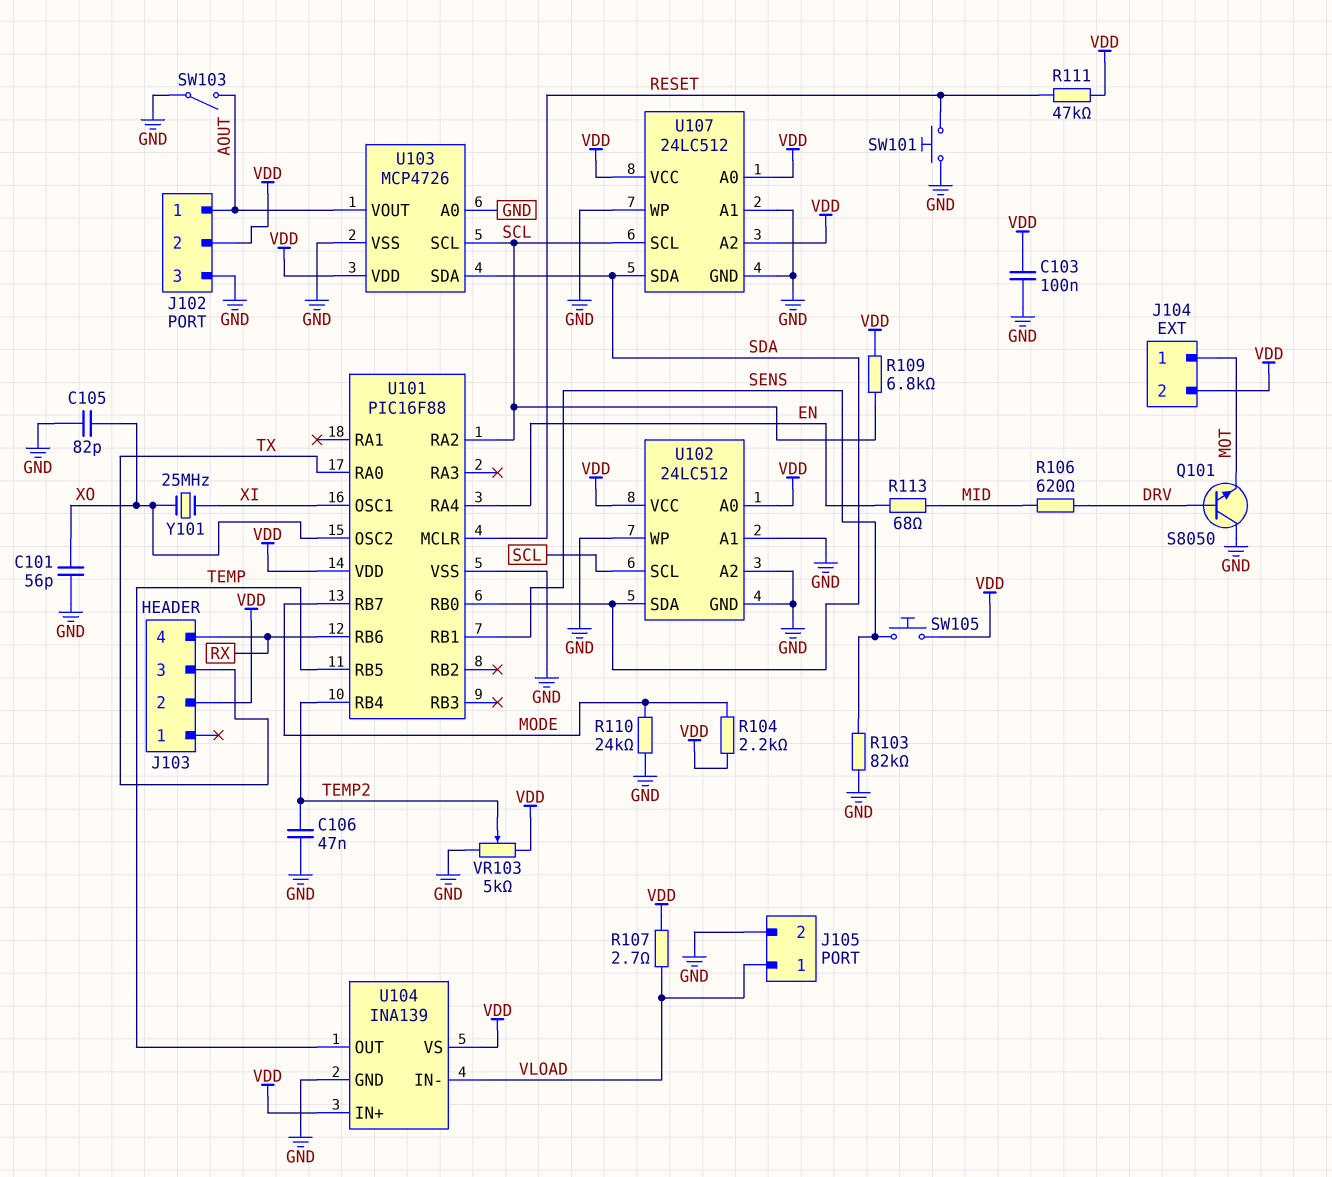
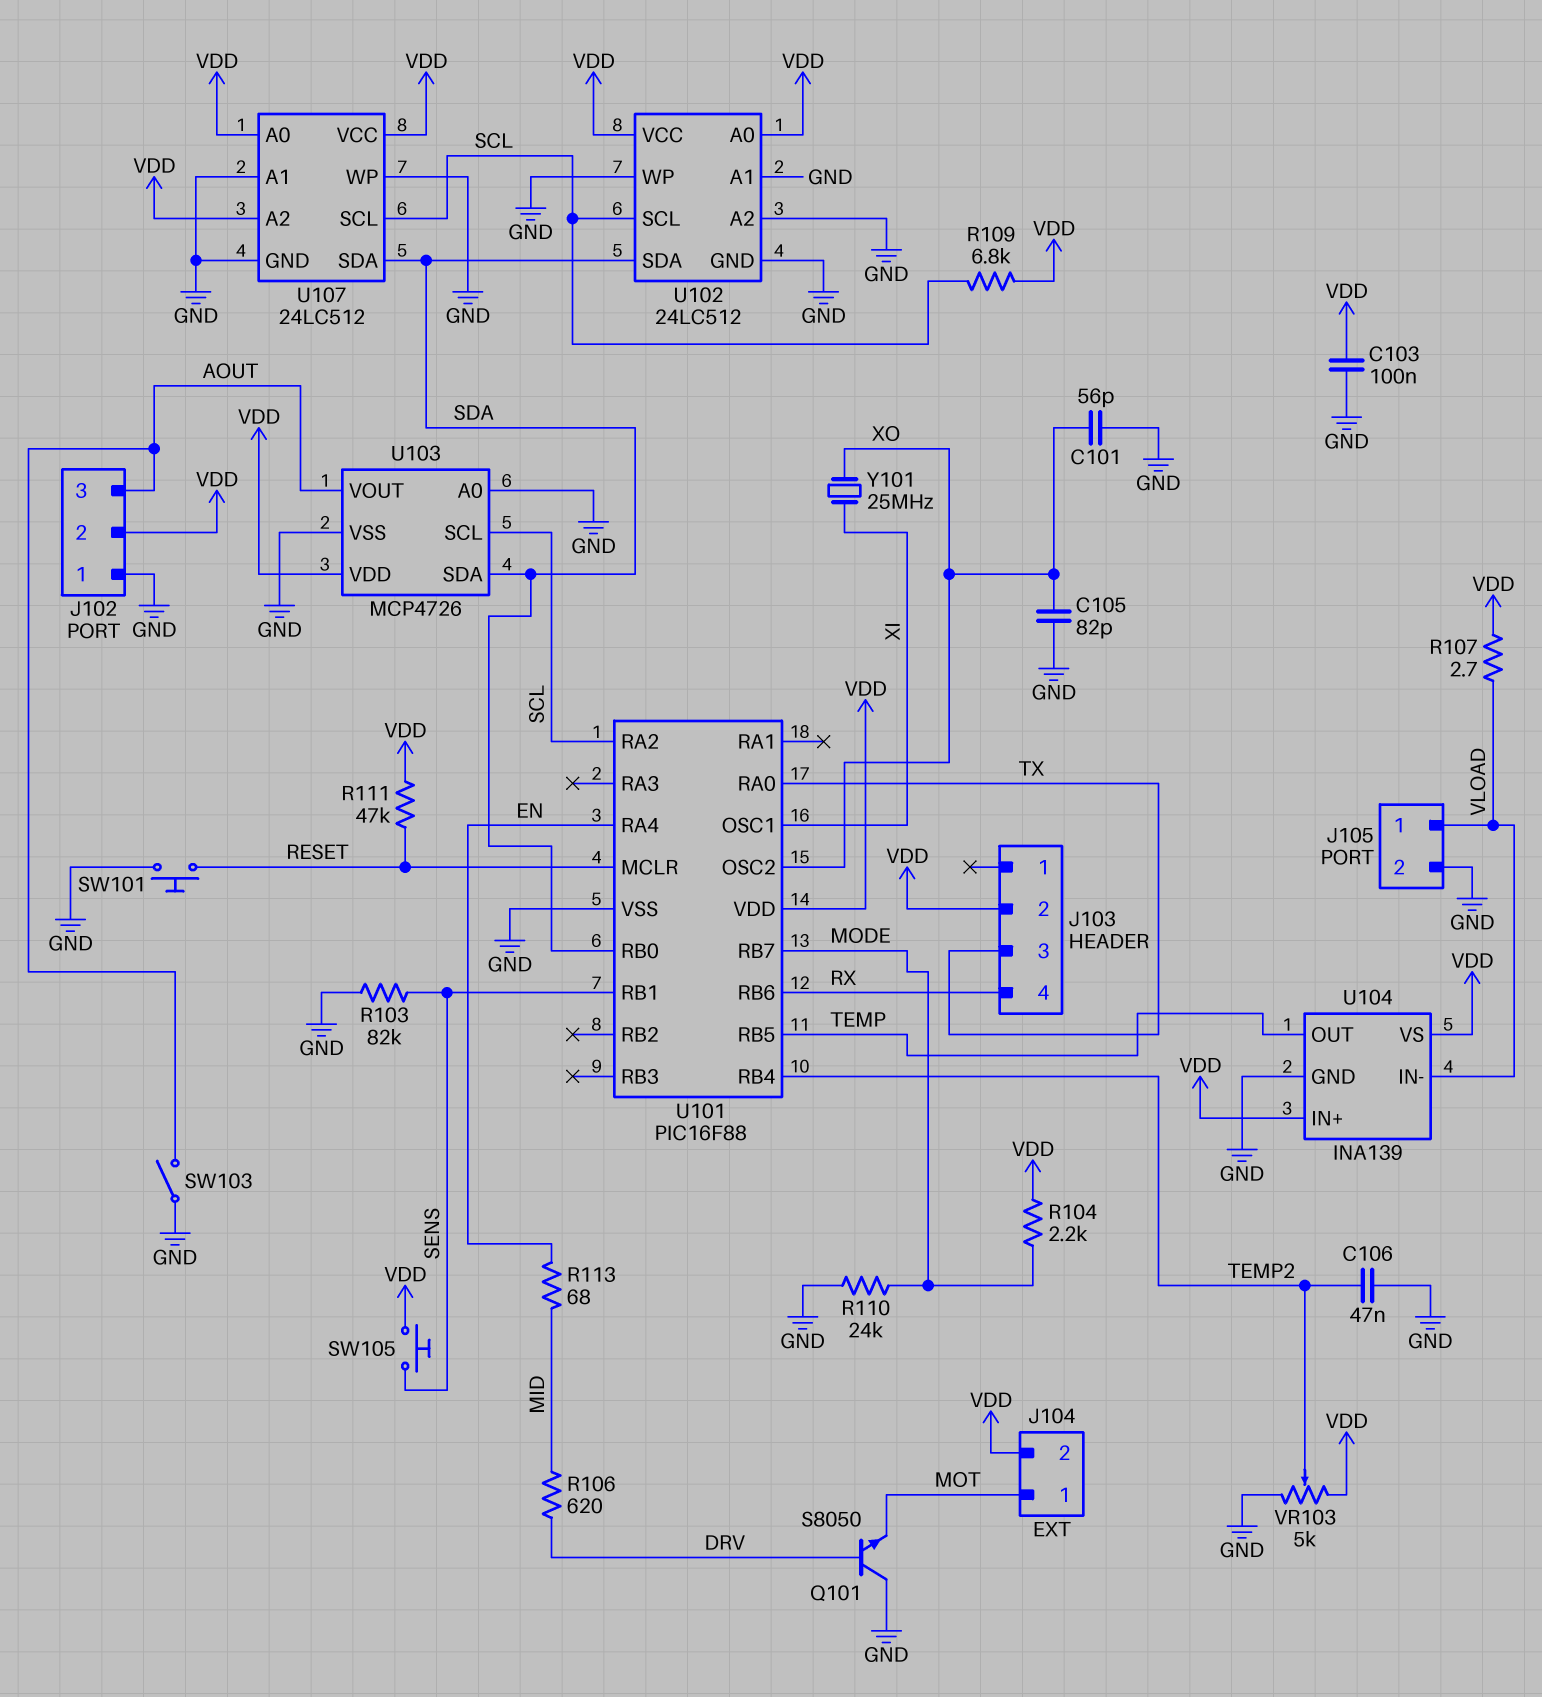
J102 pin 1: AOUT -> GND
J102 pin 3: GND -> AOUT

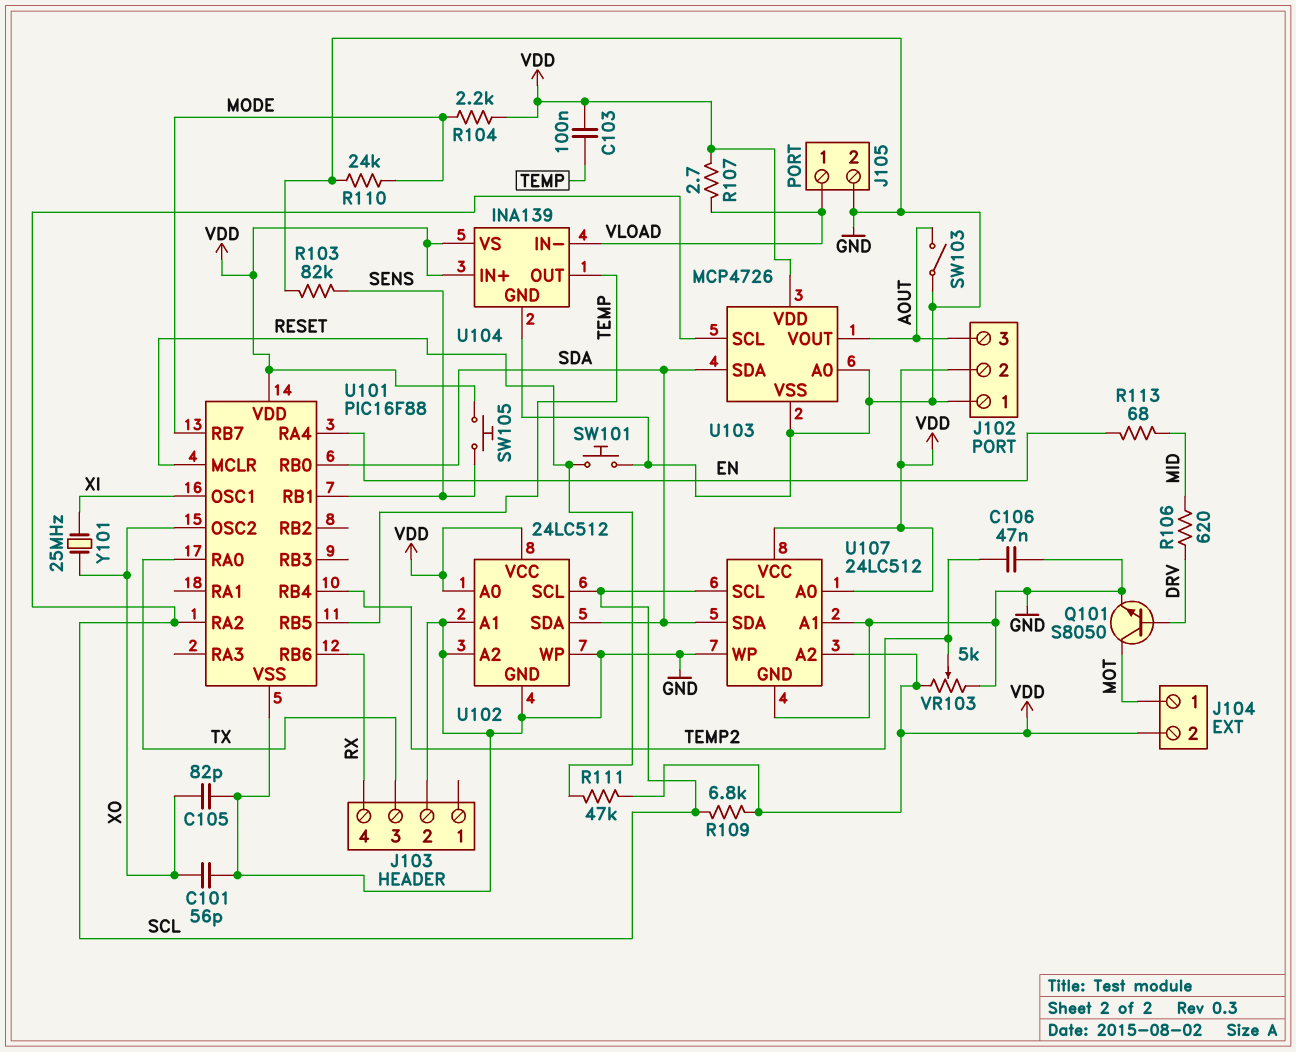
C103: 100nF (GND, VDD) -> 100nF (TEMP, VDD)
J103 pin 2: VDD -> GND
Q101: NPN S8050 (B DRV, C GND, E MOT) -> NPN S8050 (B DRV, C MOT, E GND)

